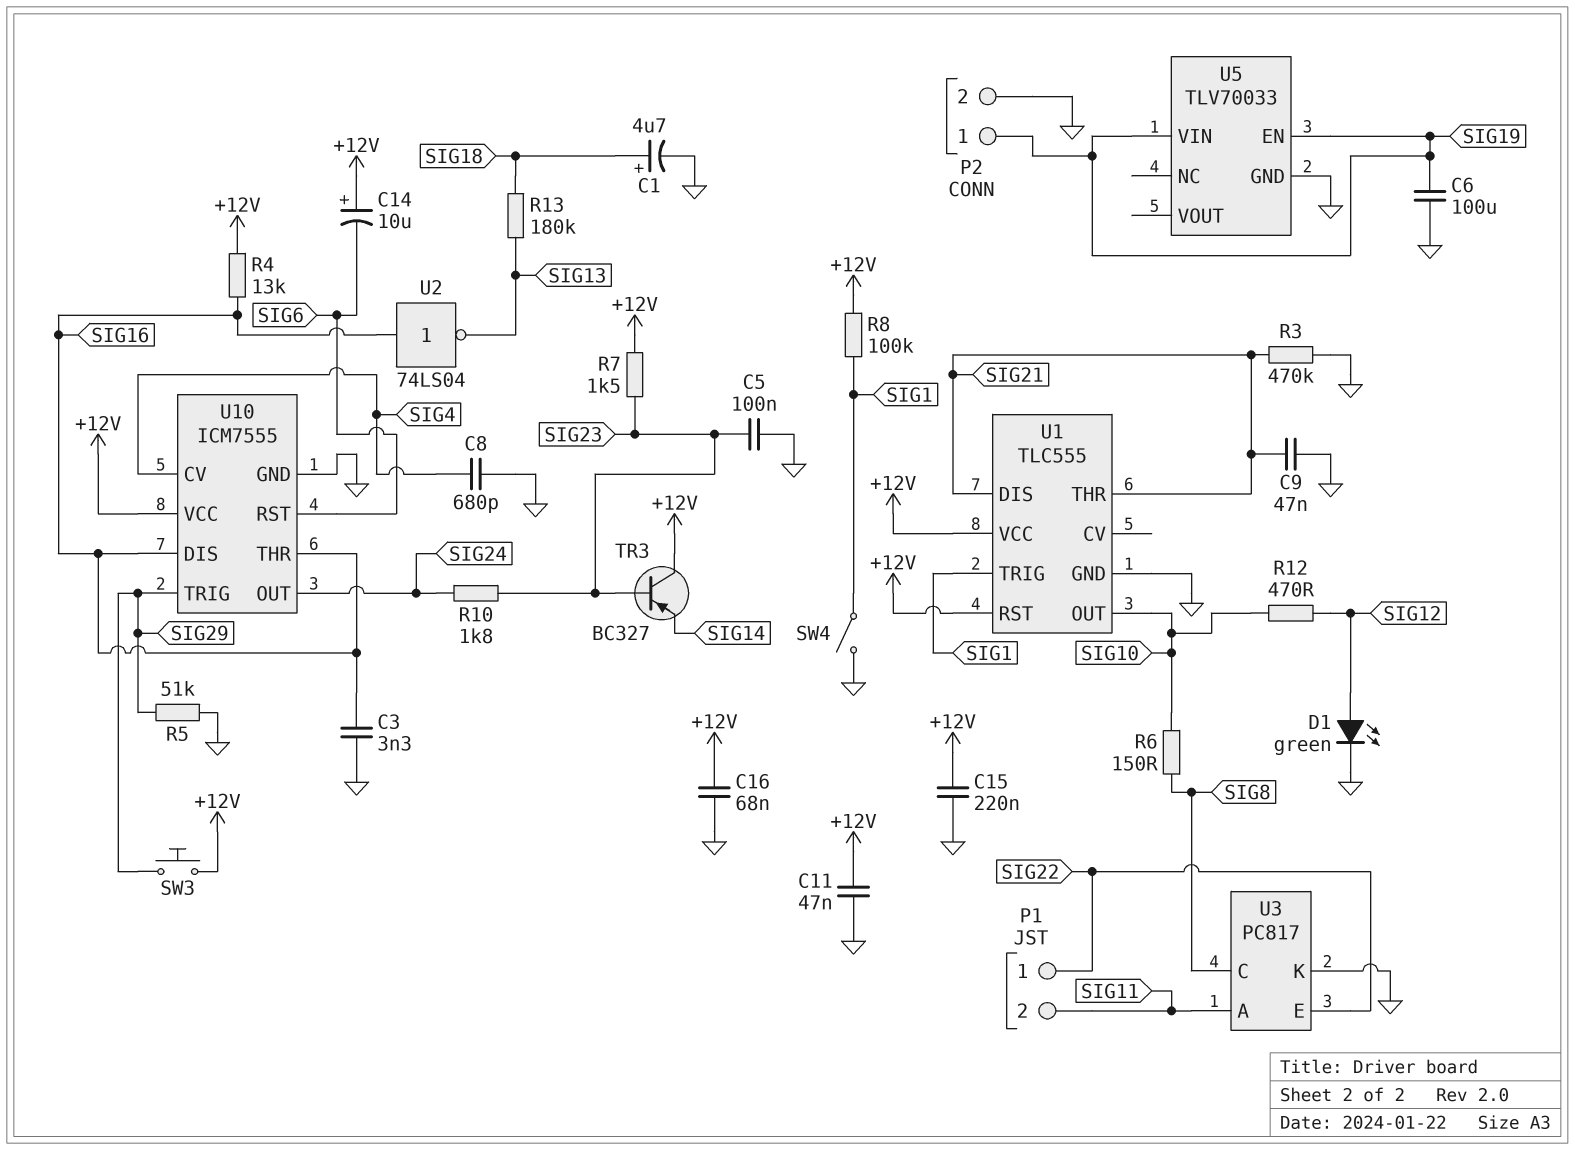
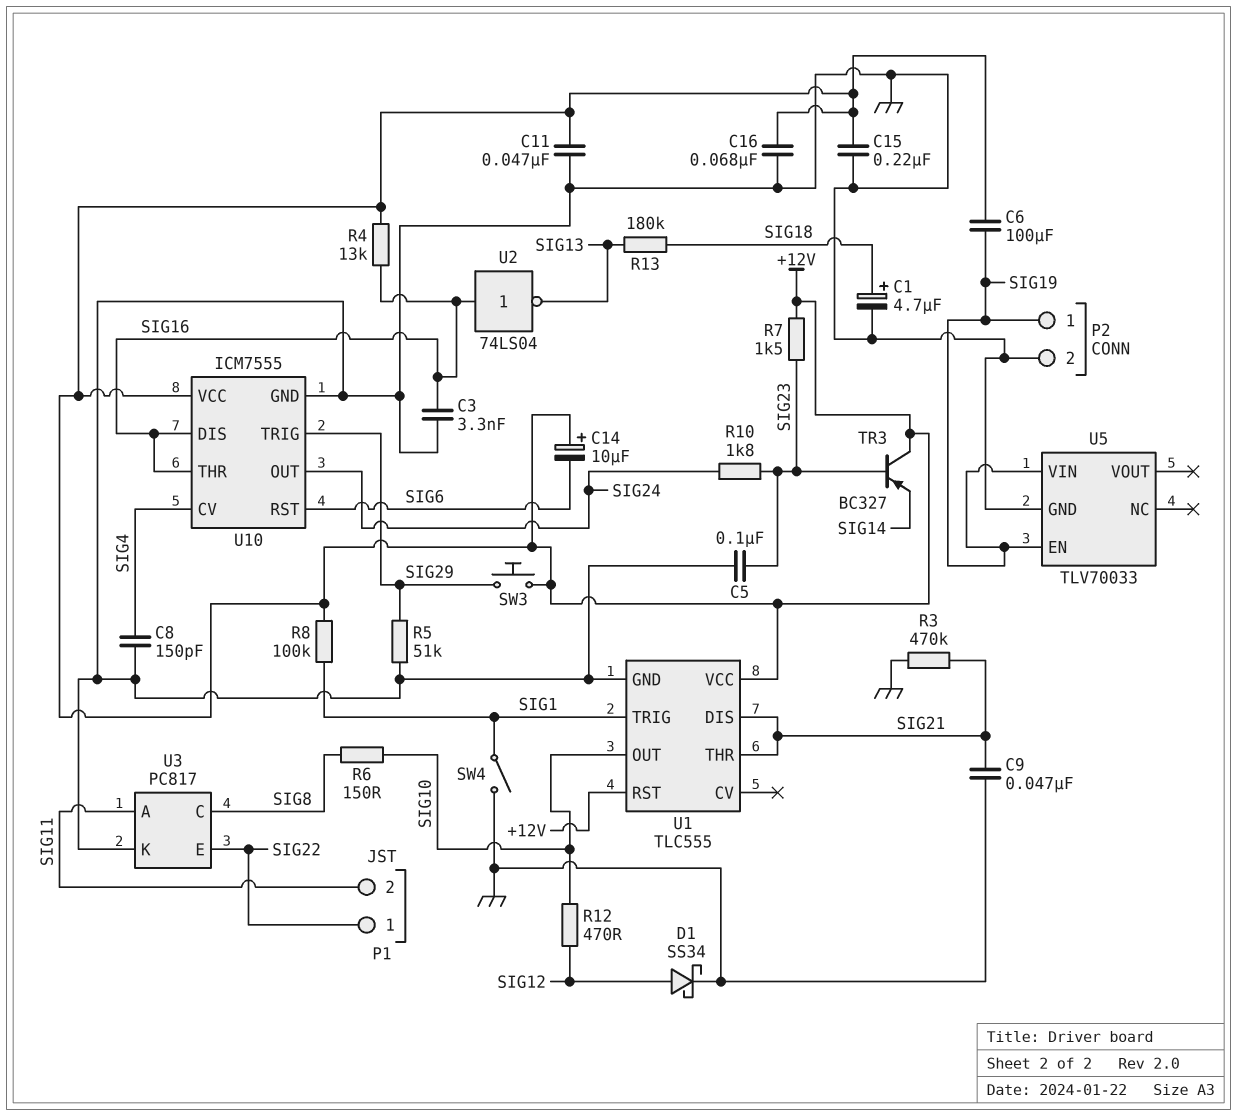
C6: 100uF (GND, SIG19) -> 100uF (+12V, SIG19)
C8: 680pF (GND, SIG4) -> 150pF (GND, SIG4)
D1: LED green (A SIG12, K GND) -> schottky SS34 (A SIG12, K GND)

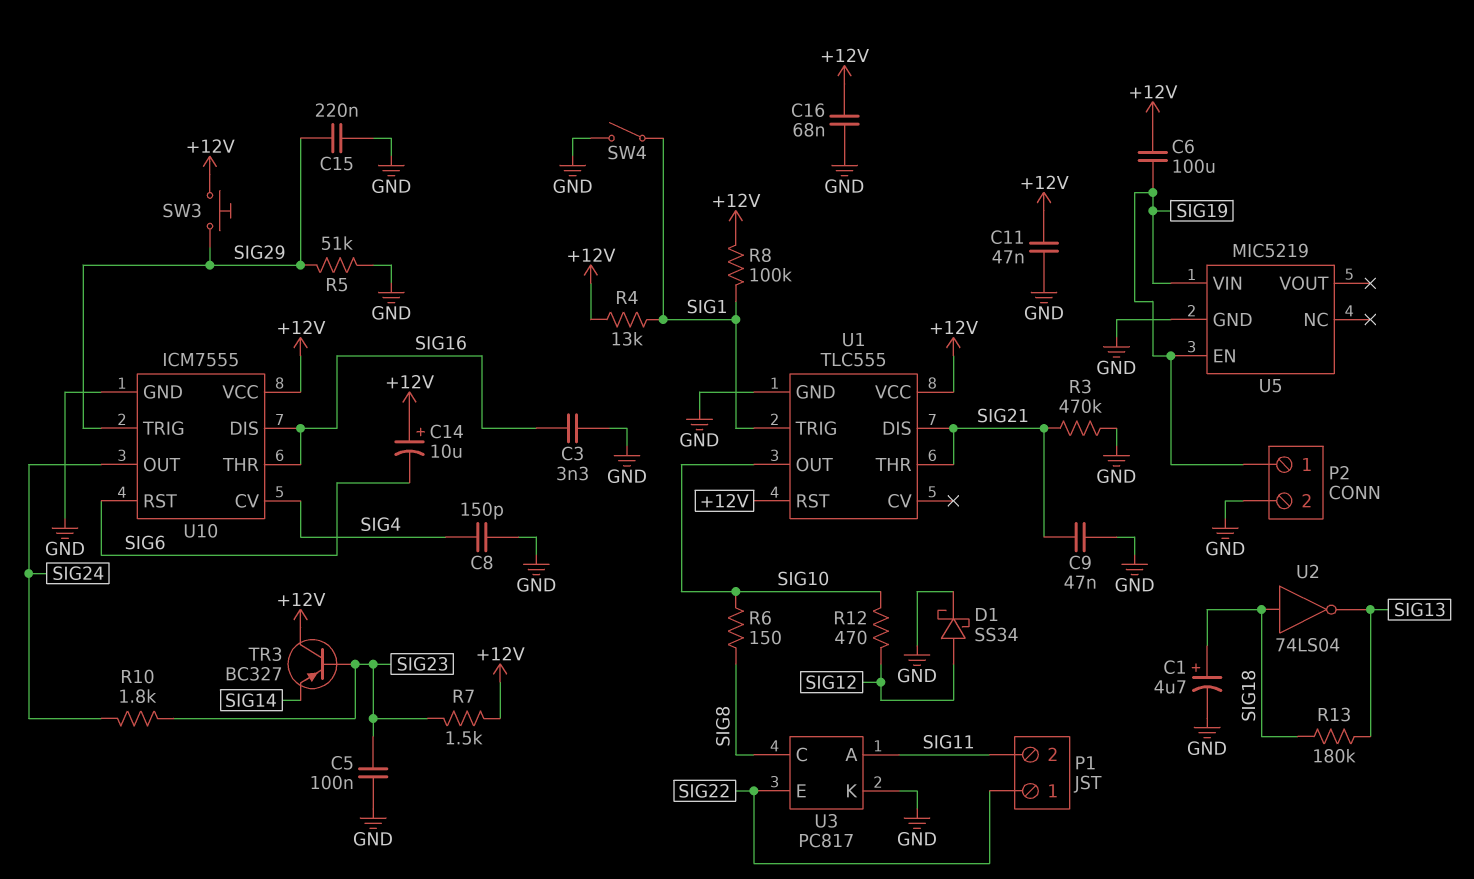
C15: 220nF (+12V, GND) -> 220nF (GND, SIG29)
R4: 13k (+12V, SIG16) -> 13k (+12V, SIG1)
U2: NOT 74LS04 (in SIG16, out SIG13) -> NOT 74LS04 (in SIG18, out SIG13)
U5: TLV70033 -> MIC5219

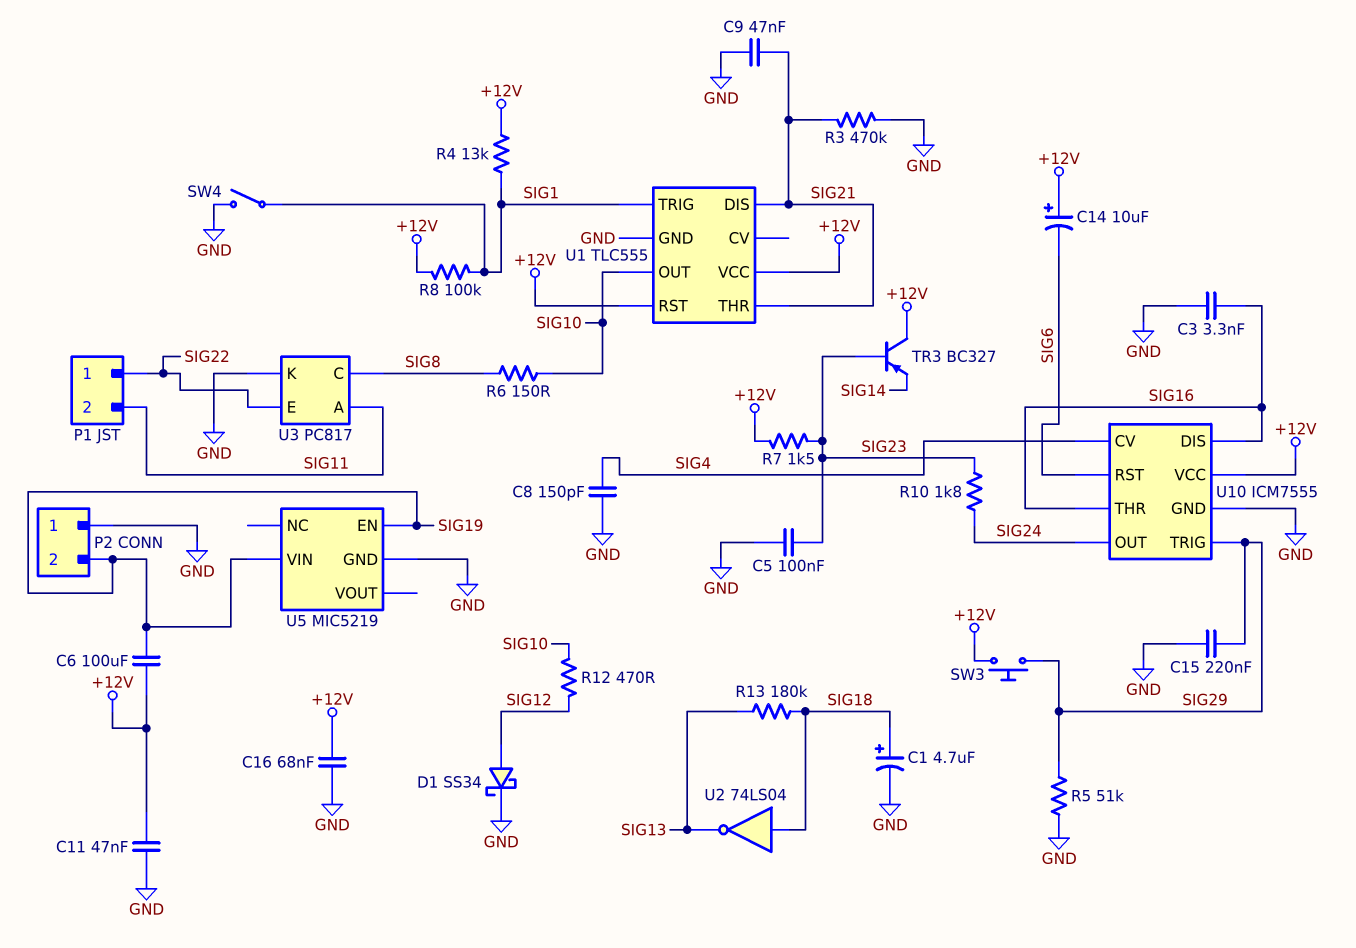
P2 pin 1: SIG19 -> GND
P2 pin 2: GND -> SIG19

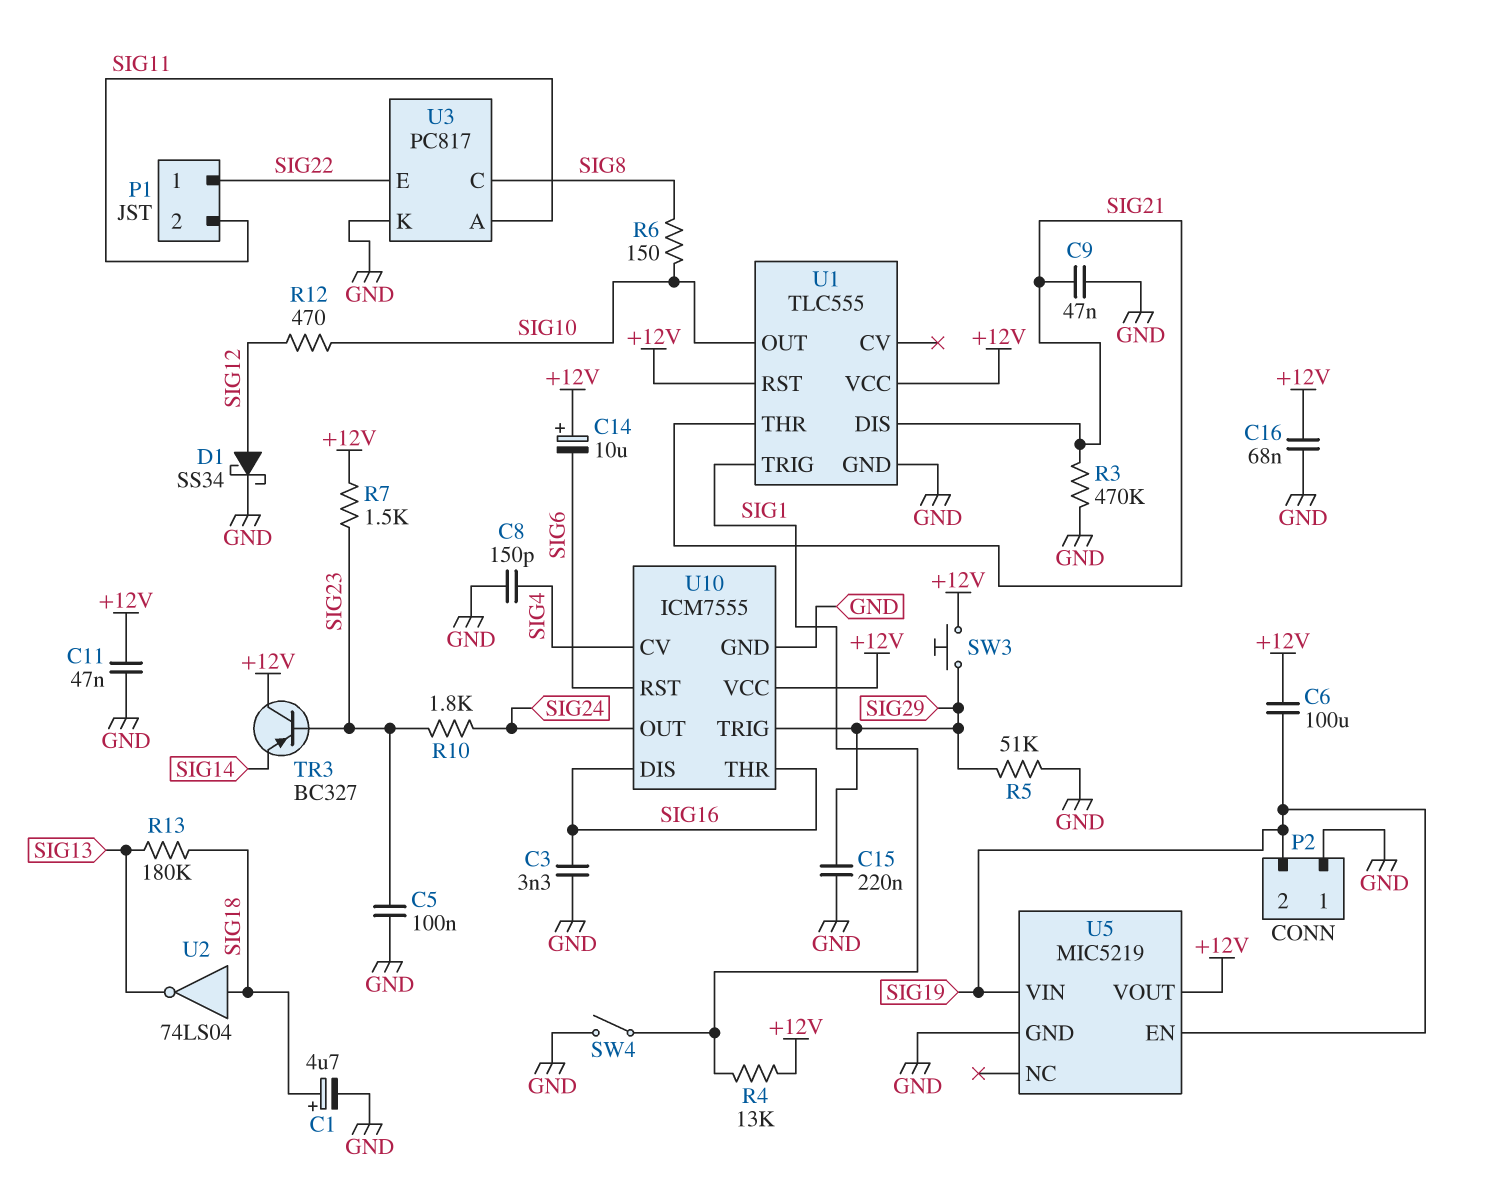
R8: 100k (+12V, SIG1) -> none
U5 pin VOUT: none -> +12V

